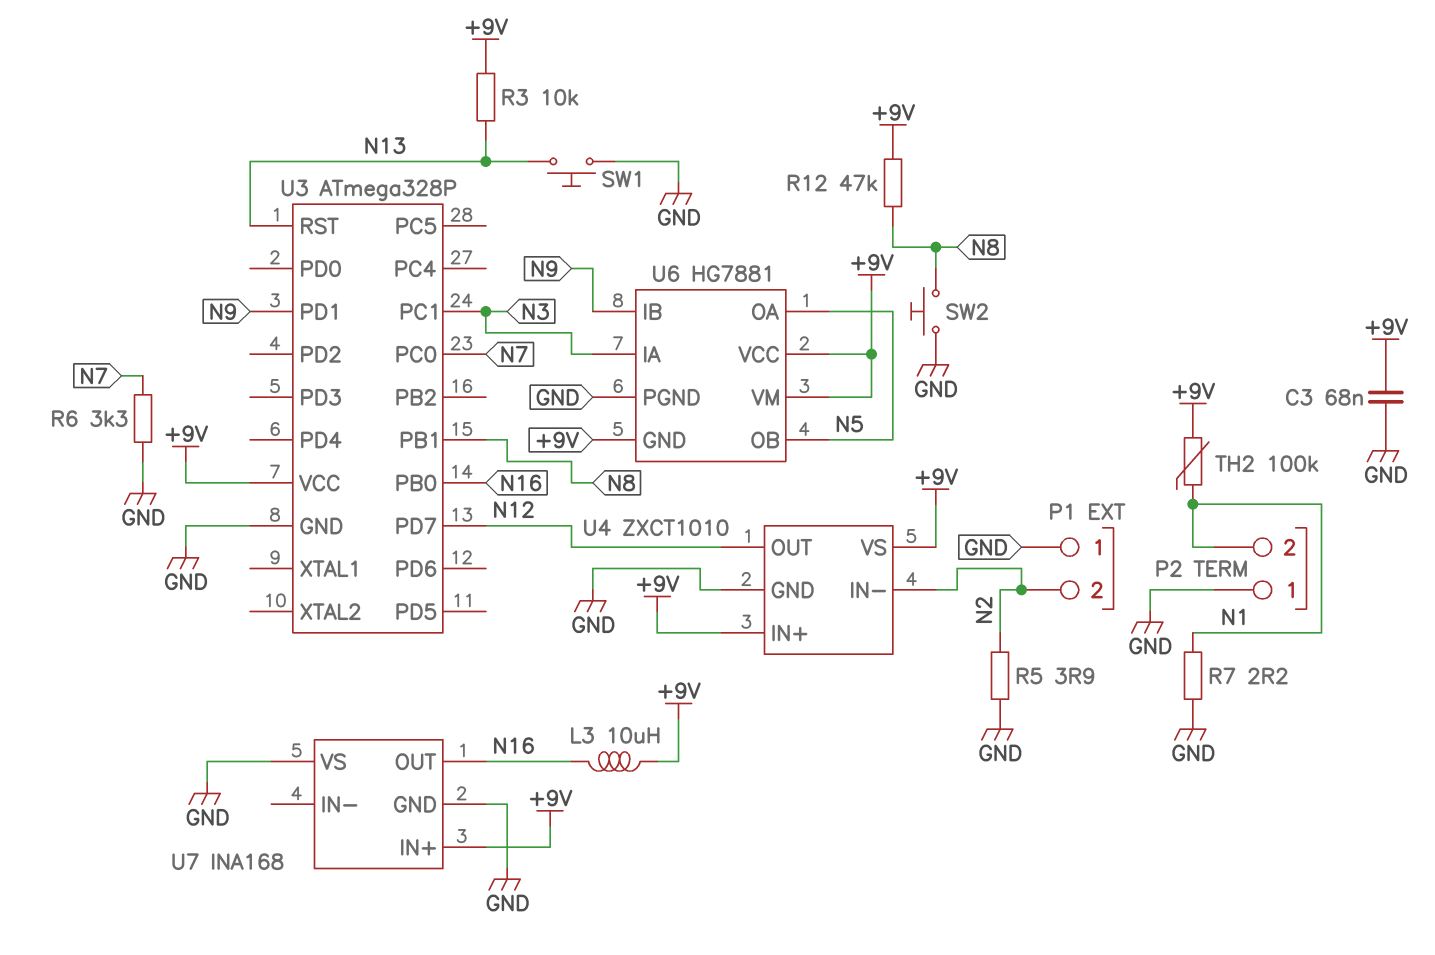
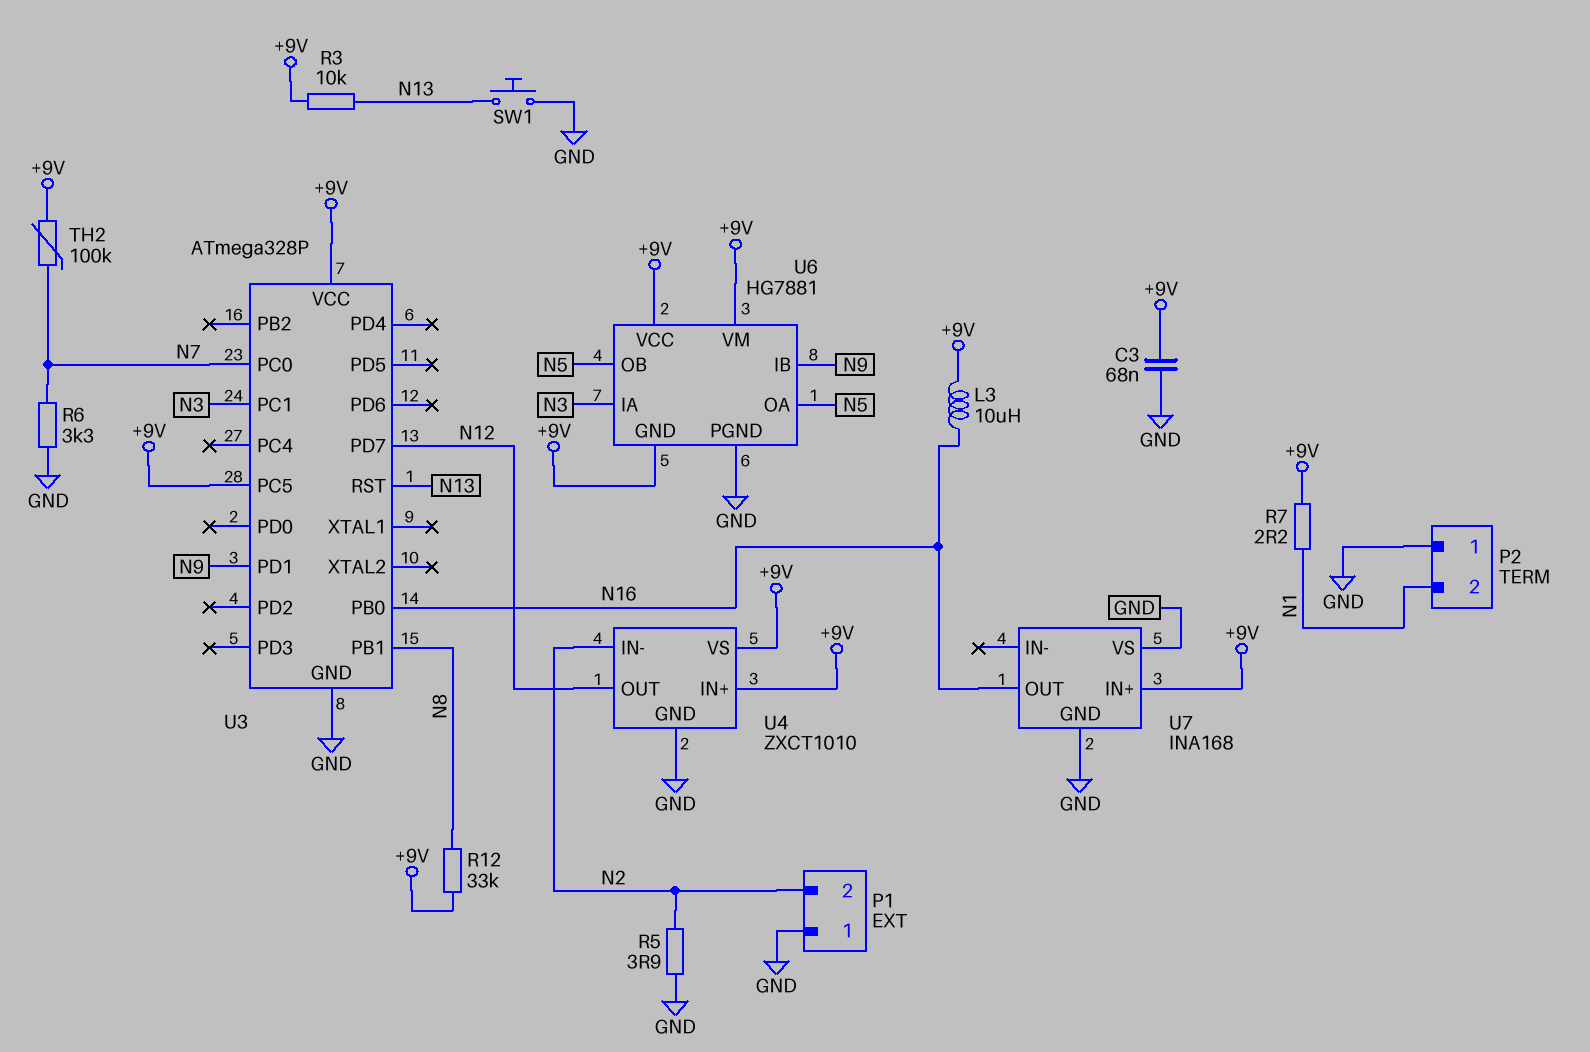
R7: 2.2 (GND, N1) -> 2.2 (+9V, N1)
R12: 47k (+9V, N8) -> 33k (+9V, N8)
SW2: button (GND, N8) -> none
TH2: 100k (+9V, N1) -> 100k (+9V, N7)
U3 pin PC5: none -> +9V

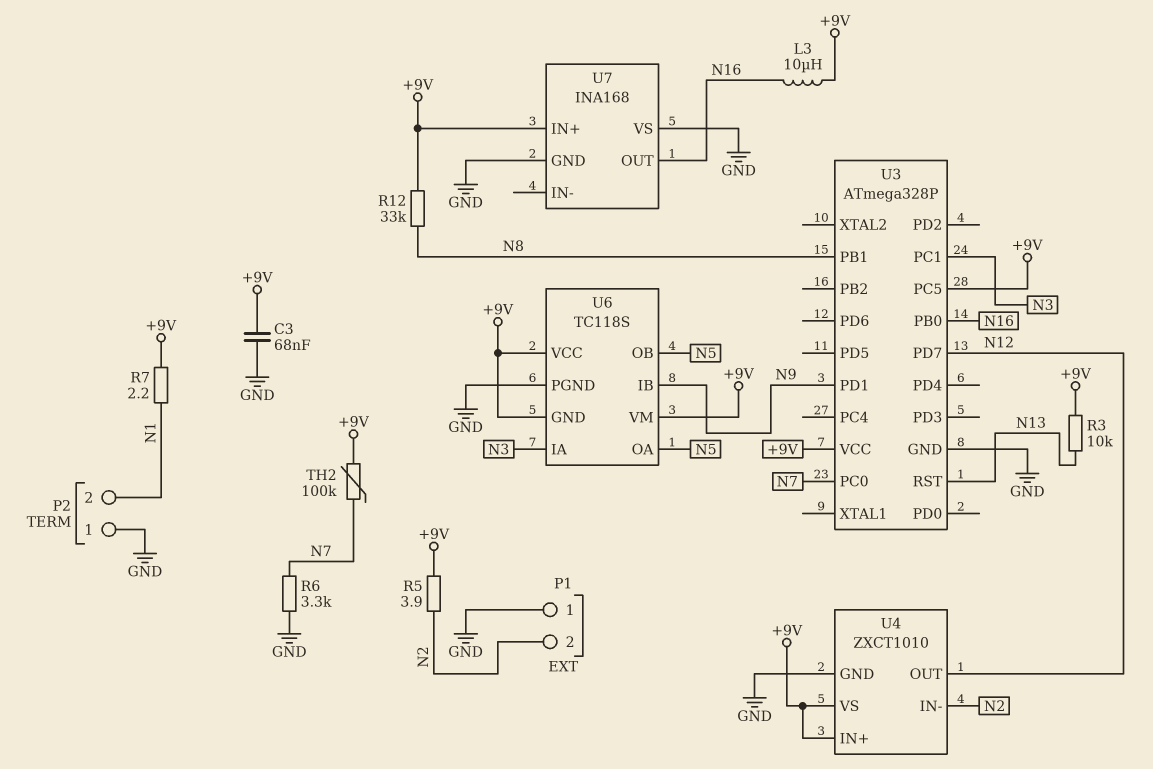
R5: 3.9 (GND, N2) -> 3.9 (+9V, N2)
SW1: button (GND, N13) -> none
U6: HG7881 -> TC118S

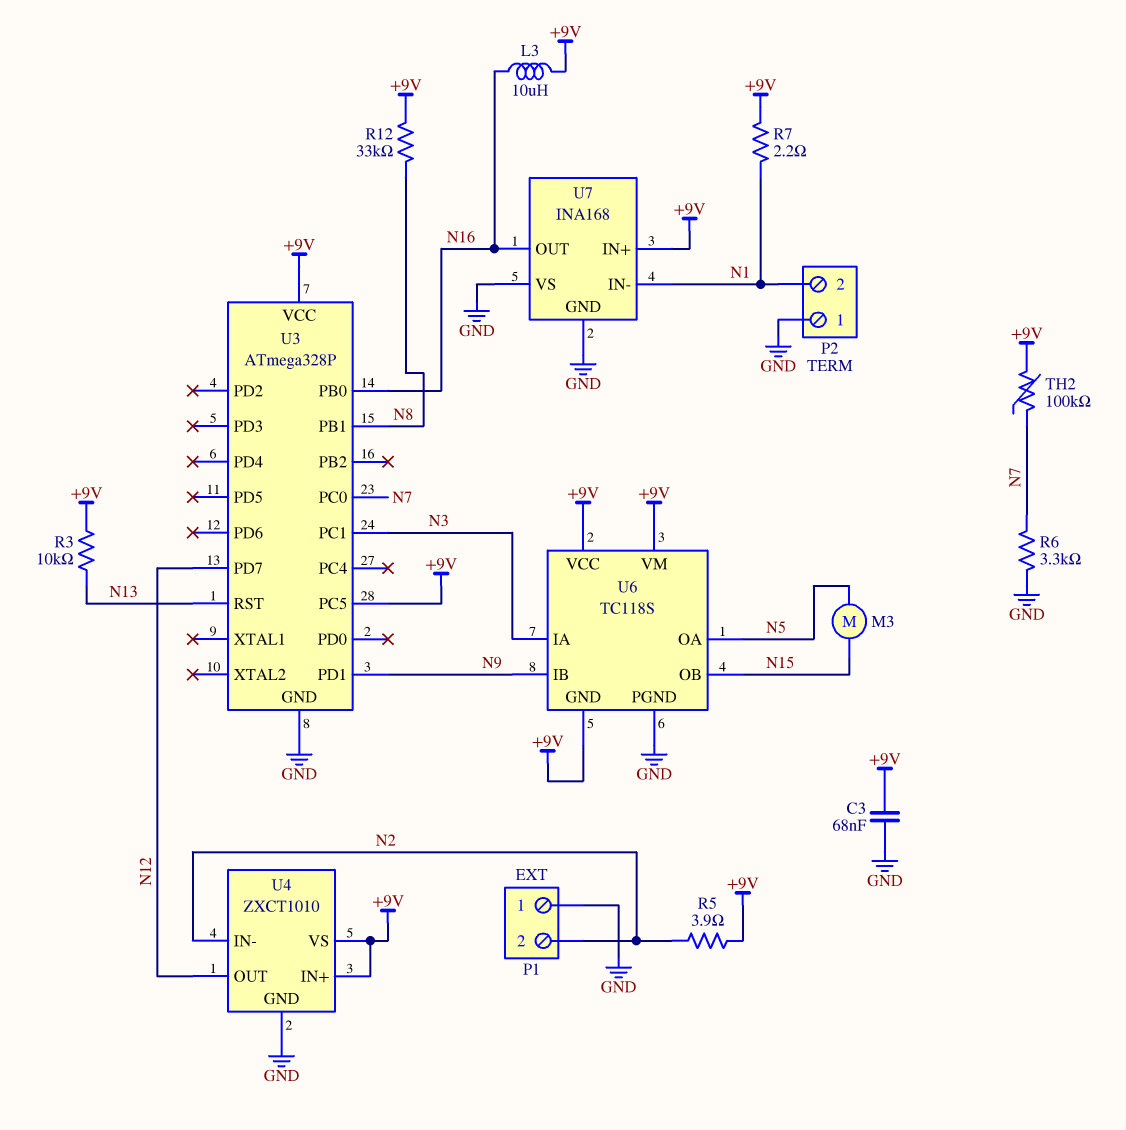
M3: none -> motor (N5, N15)
U6 pin OB: N5 -> N15
U7 pin IN-: none -> N1

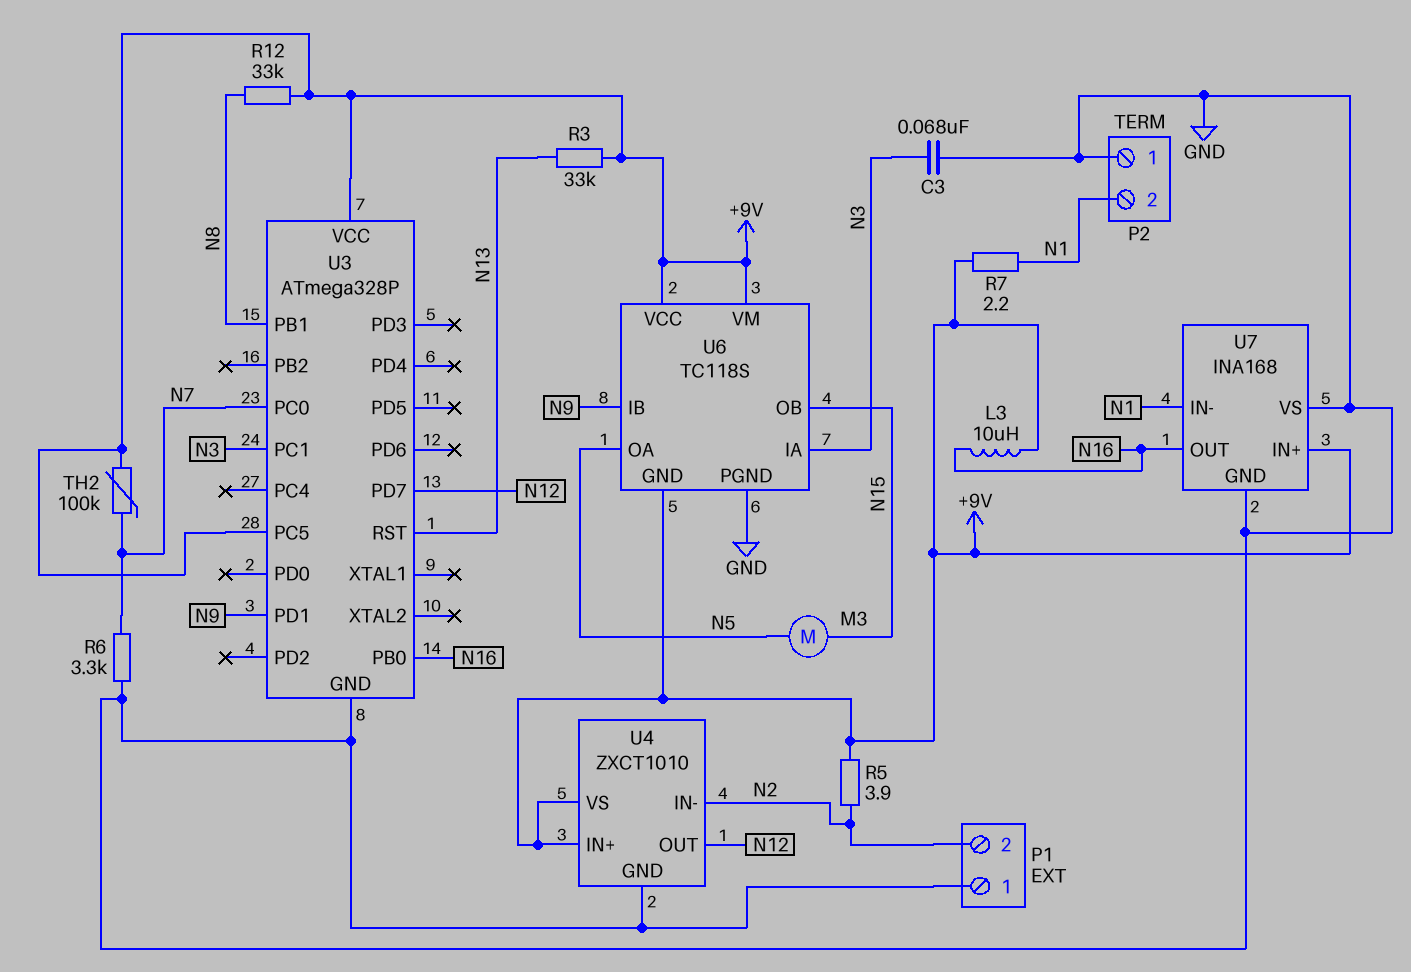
C3: 68nF (+9V, GND) -> 68nF (GND, N3)
R3: 10k (+9V, N13) -> 33k (+9V, N13)

